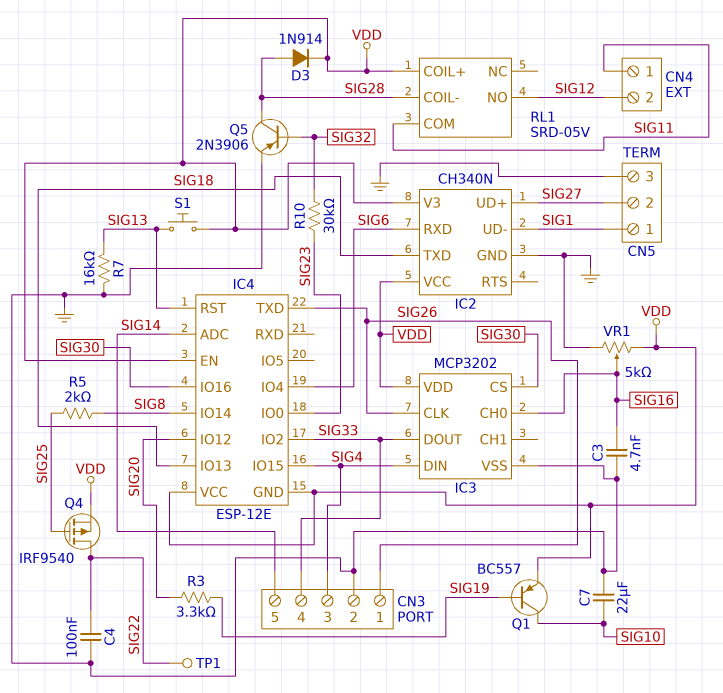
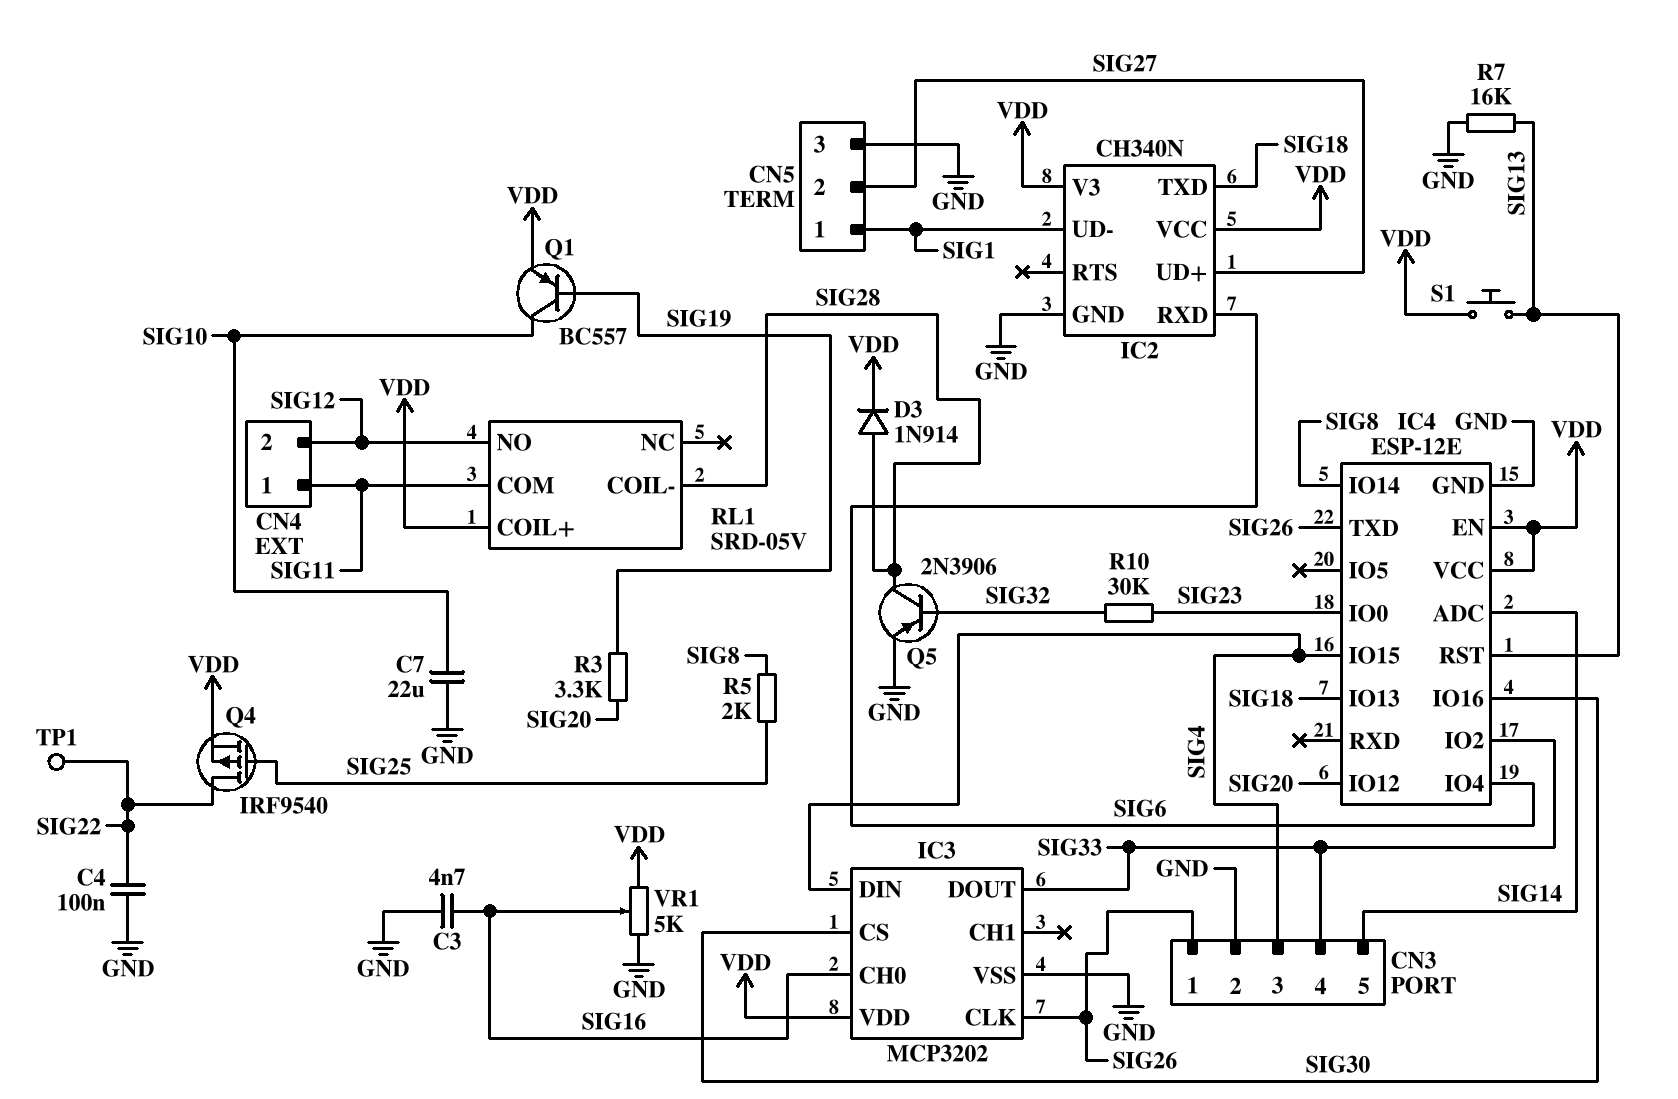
IC4 pin GND: VDD -> GND

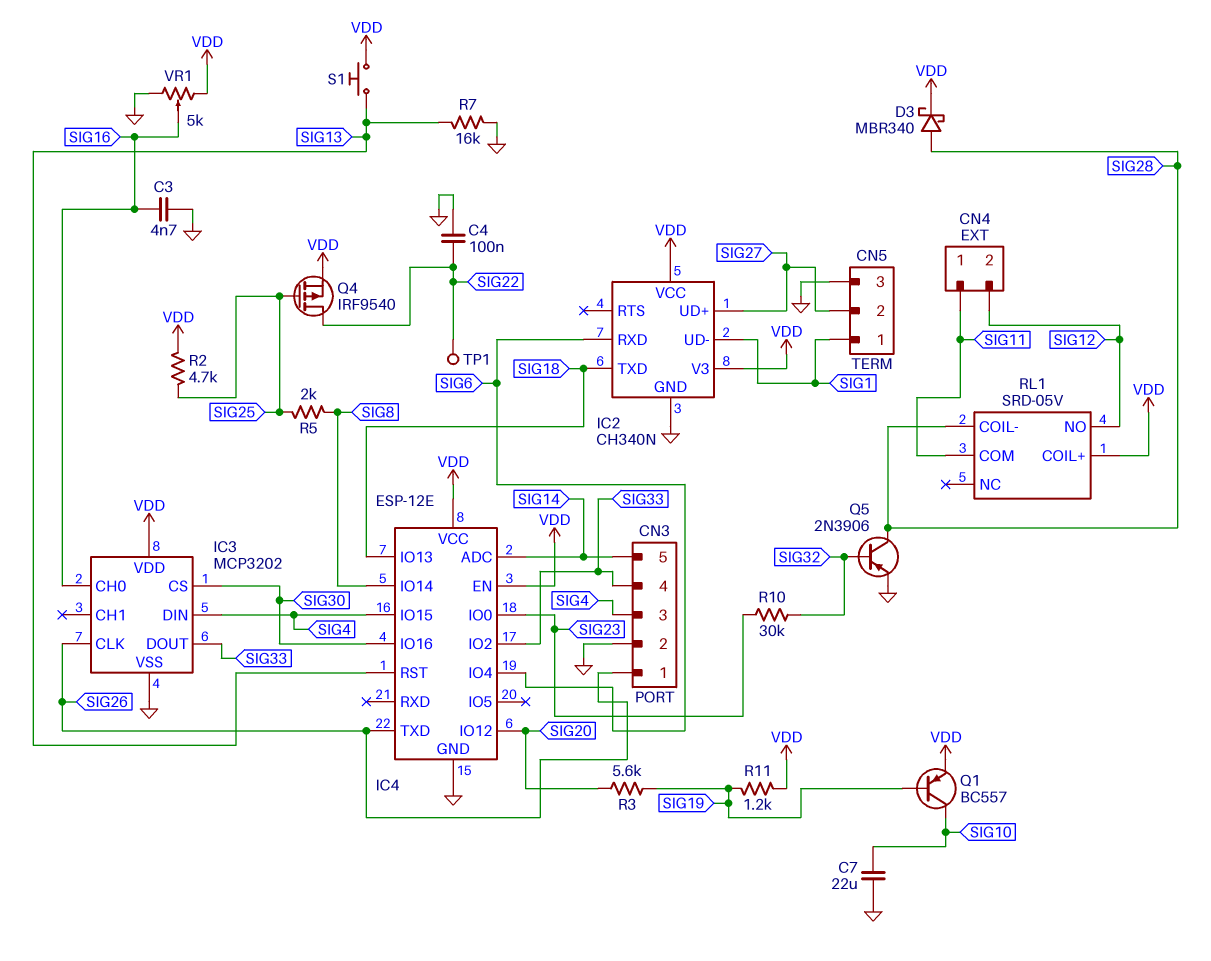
D3: diode 1N914 (A SIG28, K VDD) -> schottky MBR340 (A SIG28, K VDD)
R2: none -> 4.7k (SIG25, VDD)
R3: 3.3k (SIG19, SIG20) -> 5.6k (SIG19, SIG20)
R11: none -> 1.2k (SIG19, VDD)

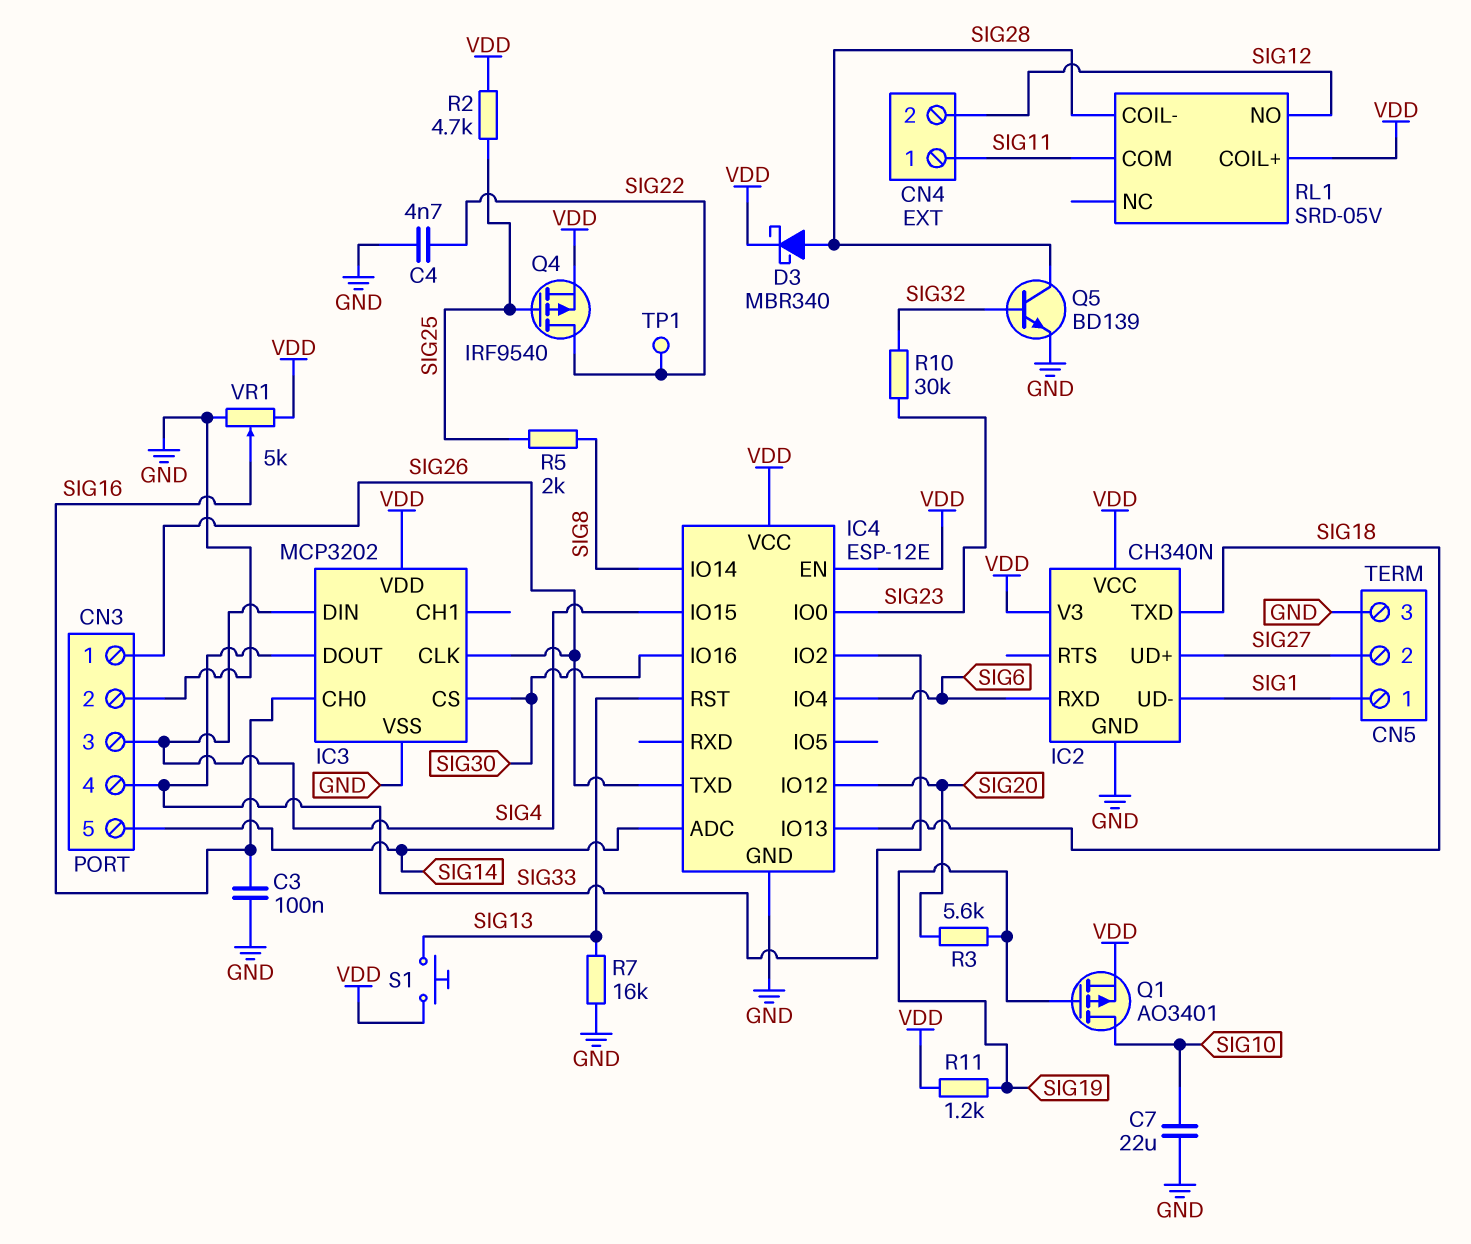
C3: 4.7nF (GND, SIG16) -> 100nF (GND, SIG16)
C4: 100nF (GND, SIG22) -> 4.7nF (GND, SIG22)
Q1: PNP BC557 (B SIG19, C SIG10, E VDD) -> PMOS AO3401 (G SIG19, D SIG10, S VDD)
Q5: PNP 2N3906 (B SIG32, C SIG28, E GND) -> NPN BD139 (B SIG32, C SIG28, E GND)

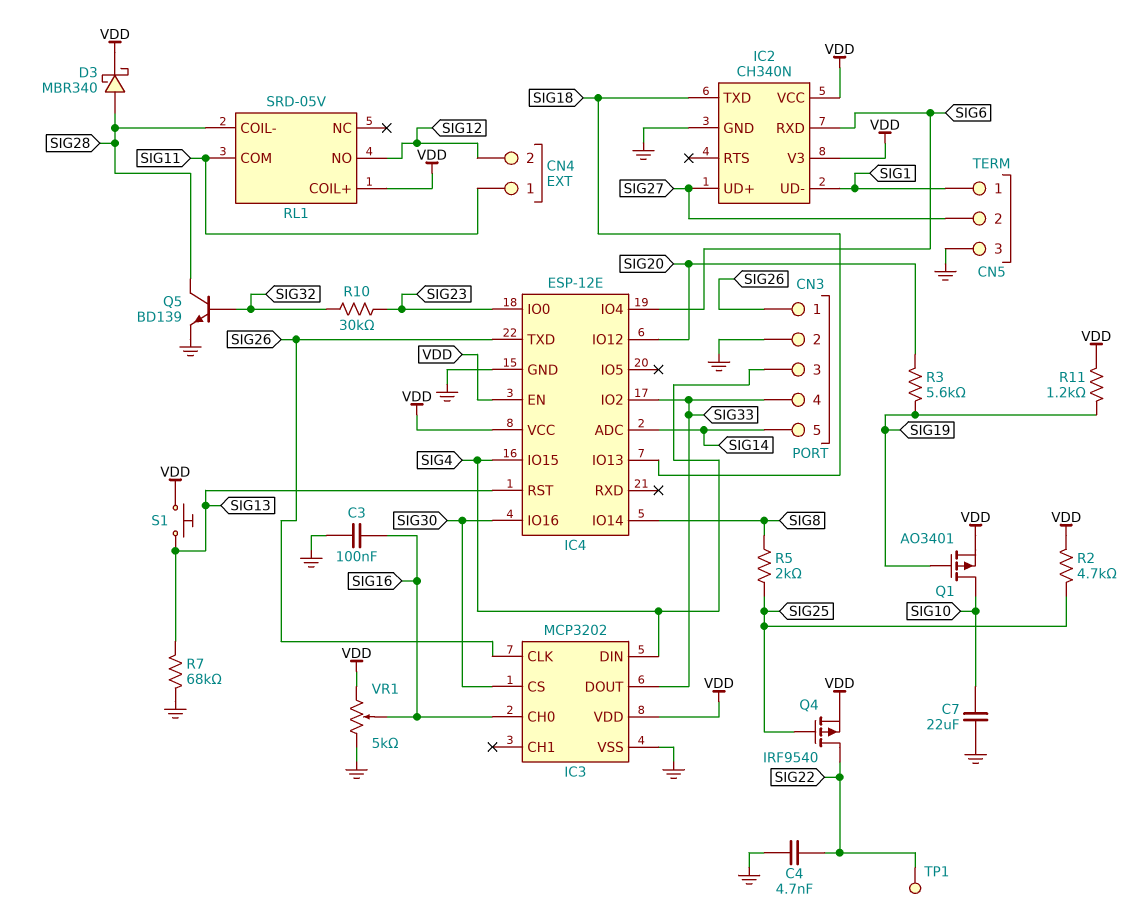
R7: 16k (GND, SIG13) -> 68k (GND, SIG13)

